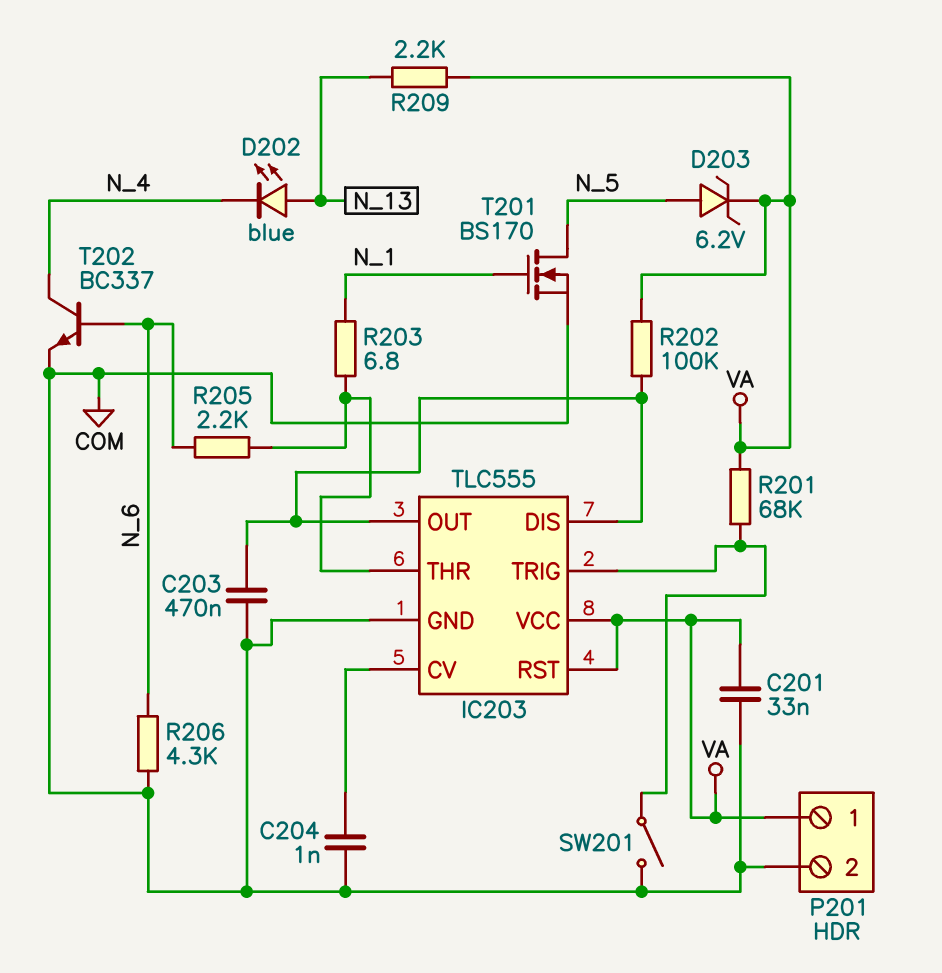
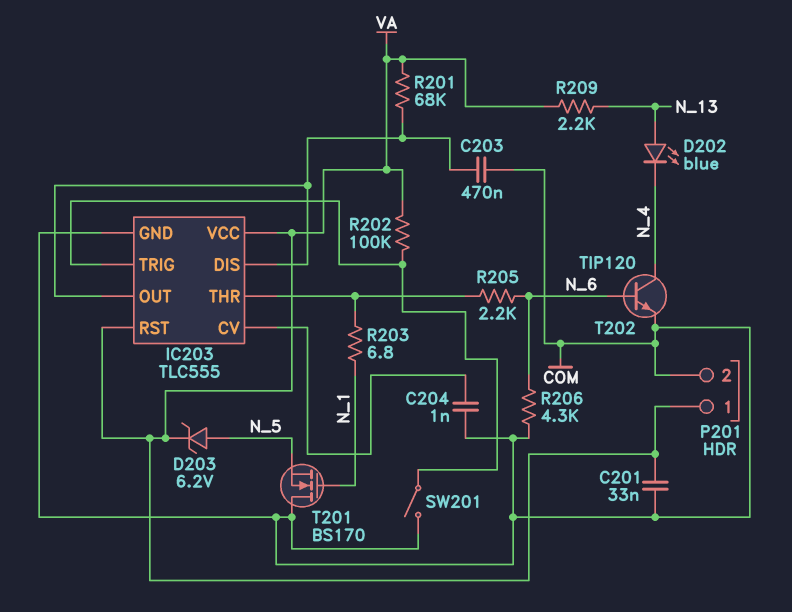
R201: 68k (IC203/TRIG, VA) -> 68k (IC203/DIS, VA)
R202: 100k (IC203/DIS, VA) -> 100k (IC203/TRIG, VA)
T201: NMOS BS170 (G N_1, D N_5, S COM) -> NMOS BS170 (G N_1, D COM, S N_5)
T202: NPN BC337 (B N_6, C N_4, E COM) -> NPN TIP120 (B N_6, C N_4, E COM)

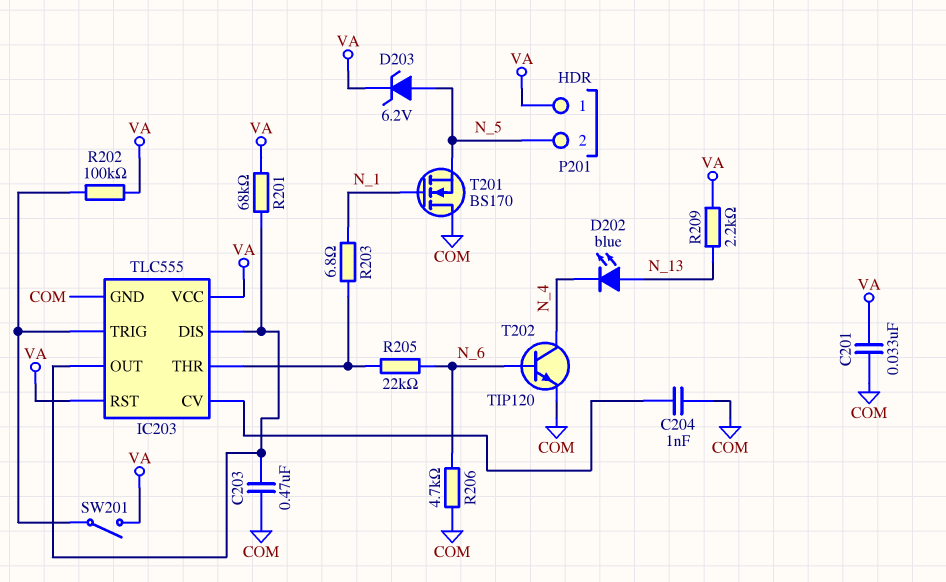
P201 pin 2: COM -> N_5
R205: 2.2k (IC203/THR, N_6) -> 22k (IC203/THR, N_6)
R206: 4.3k (COM, N_6) -> 4.7k (COM, N_6)
SW201: switch (COM, IC203/TRIG) -> switch (IC203/TRIG, VA)

